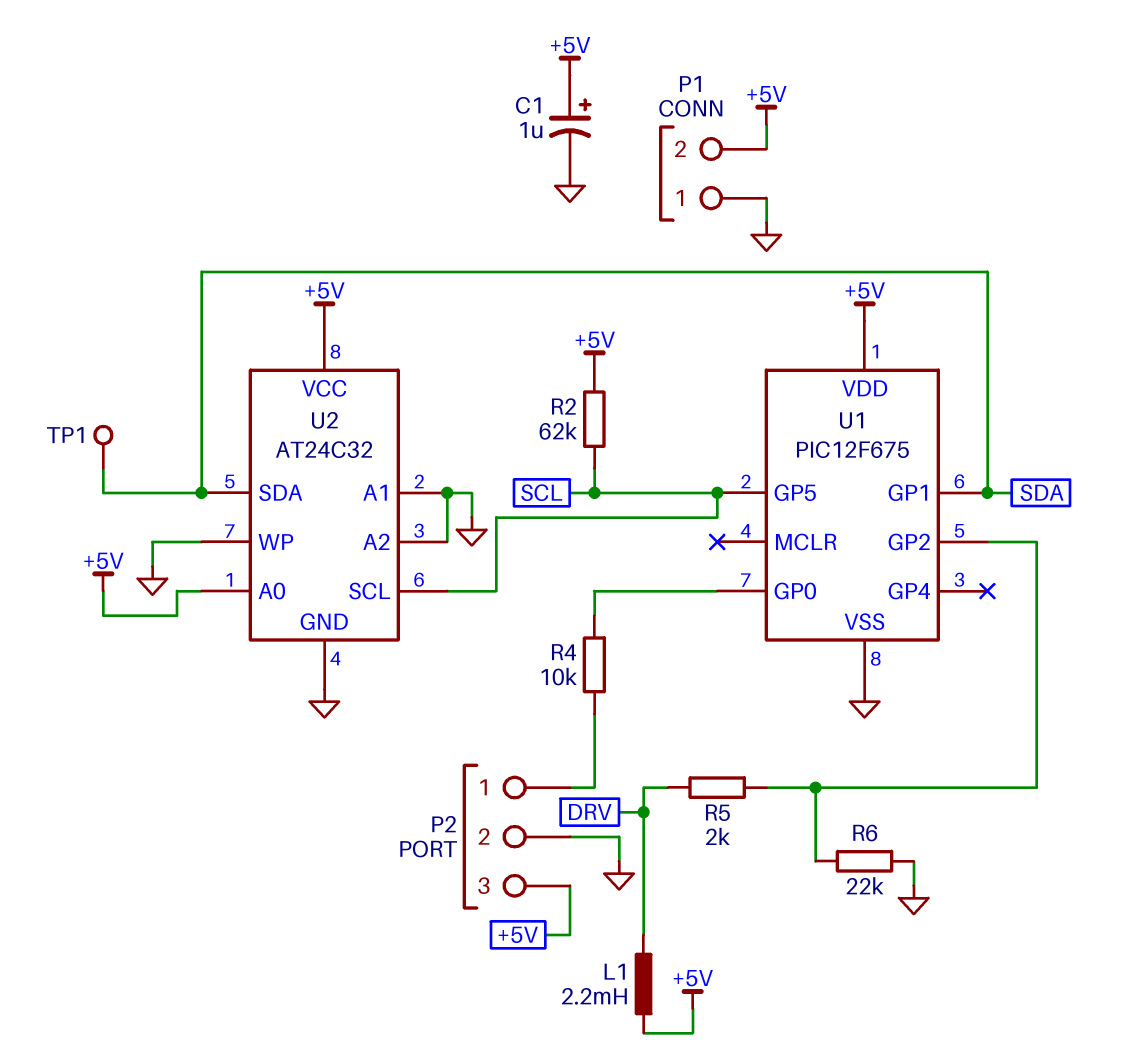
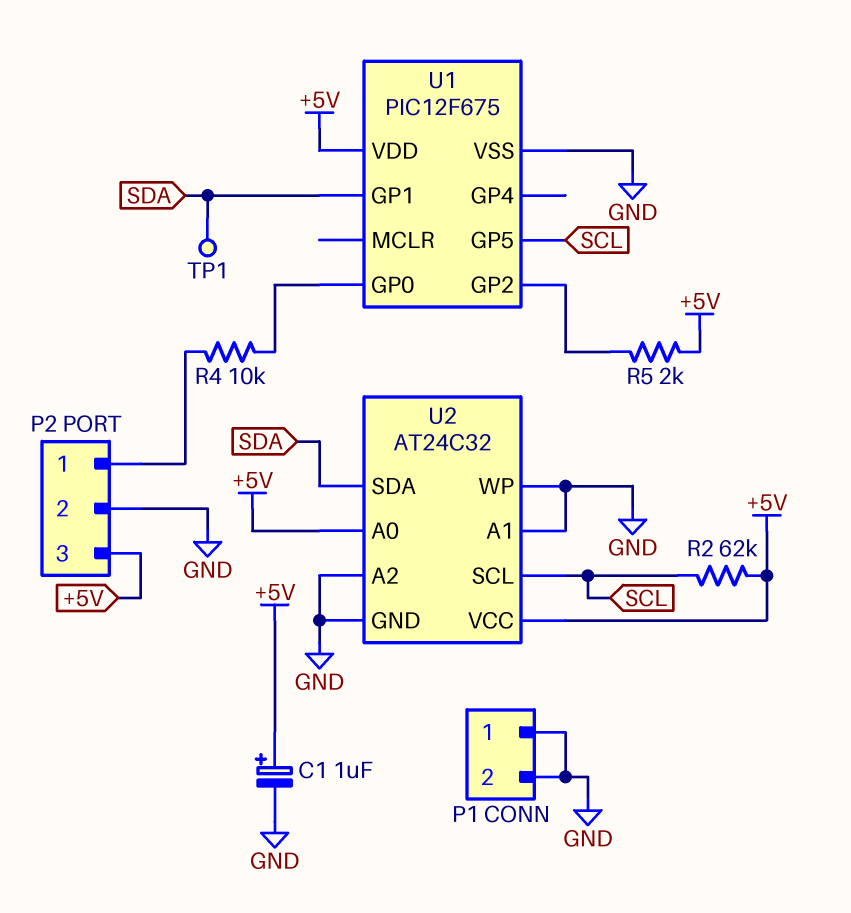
L1: 2.2mH (+5V, DRV) -> none
P1 pin 2: +5V -> GND
R5: 2k (DRV, U1/GP2) -> 2k (+5V, U1/GP2)
R6: 22k (GND, U1/GP2) -> none

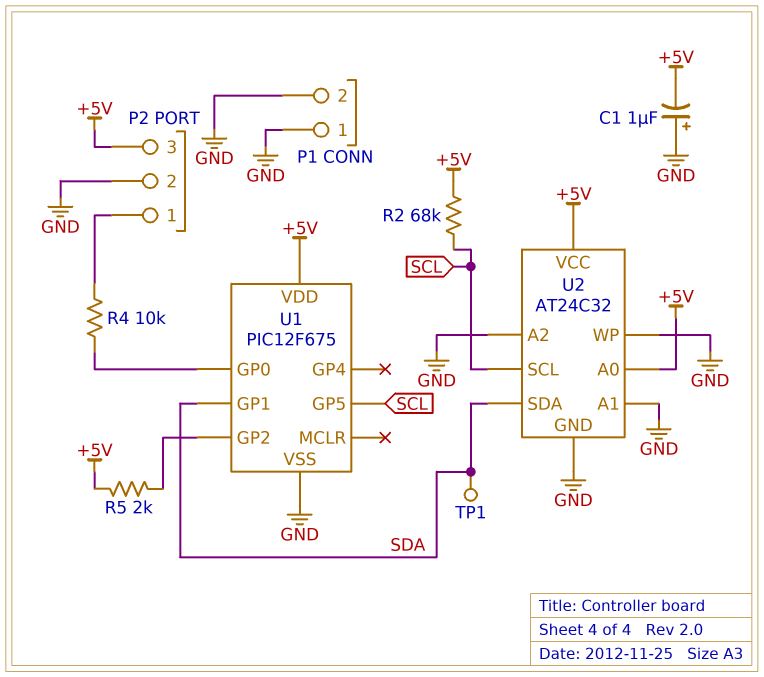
C1: 1uF (plus +5V, minus GND) -> 1uF (plus GND, minus +5V)
R2: 62k (+5V, SCL) -> 68k (+5V, SCL)

